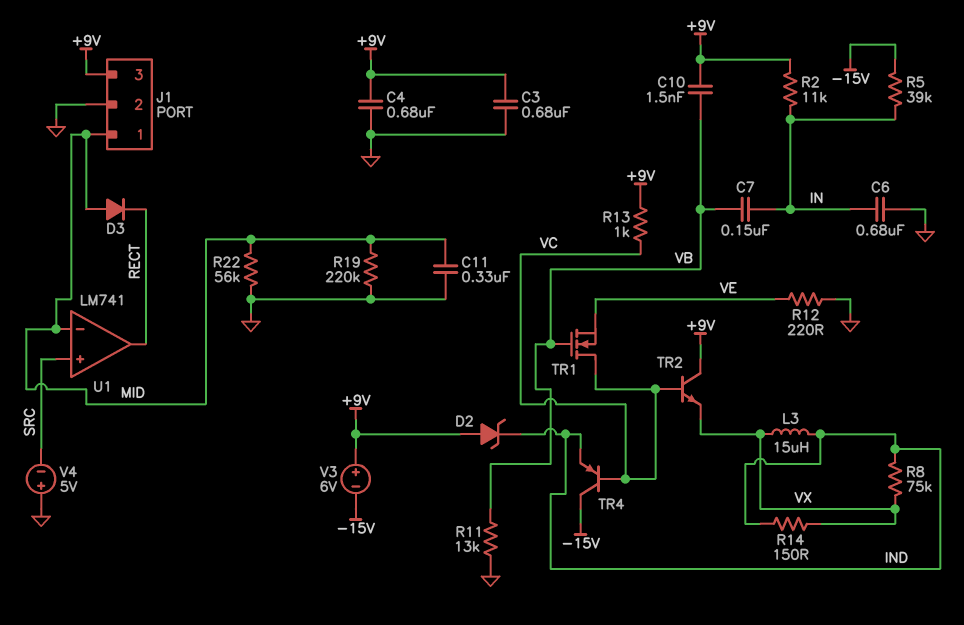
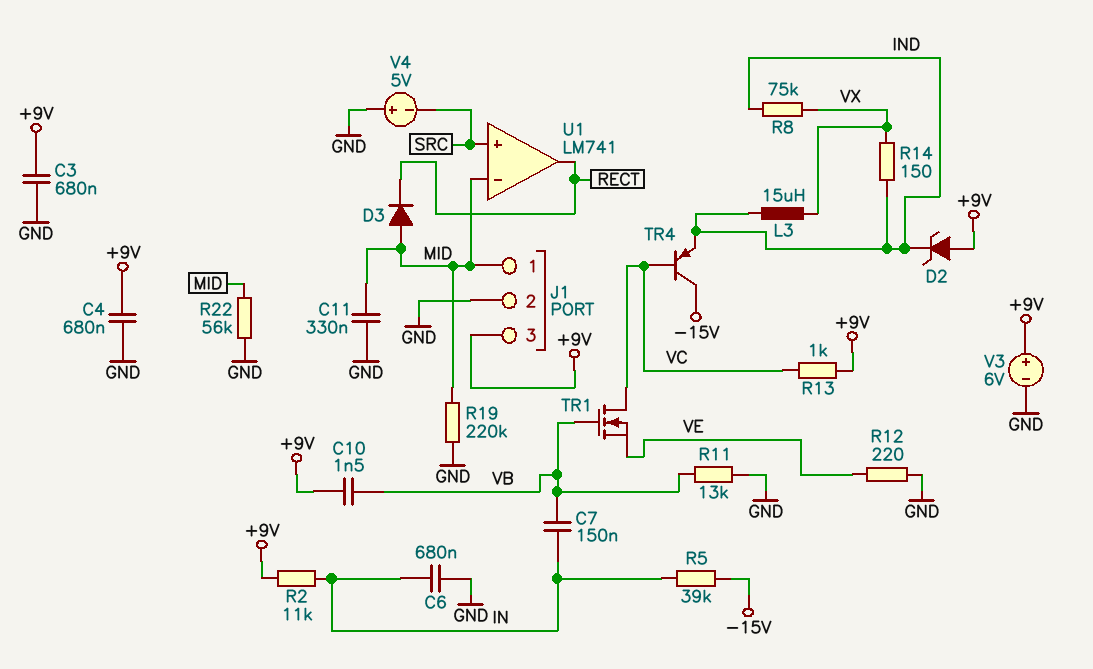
TR2: NPN (B VC, C +9V, E VX) -> none
V3: 6V (plus +9V, minus -15V) -> 6V (plus +9V, minus GND)

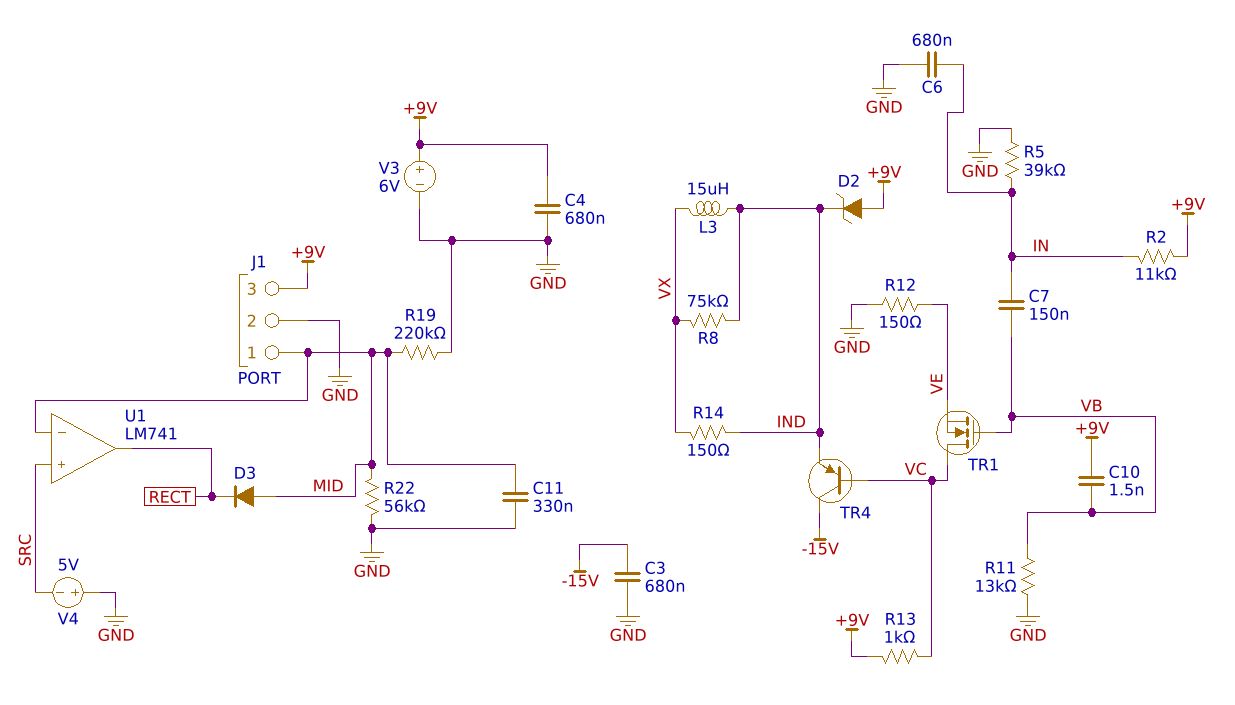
C3: 680nF (+9V, GND) -> 680nF (-15V, GND)
R5: 39k (-15V, IN) -> 39k (GND, IN)
R12: 220 (GND, VE) -> 150 (GND, VE)

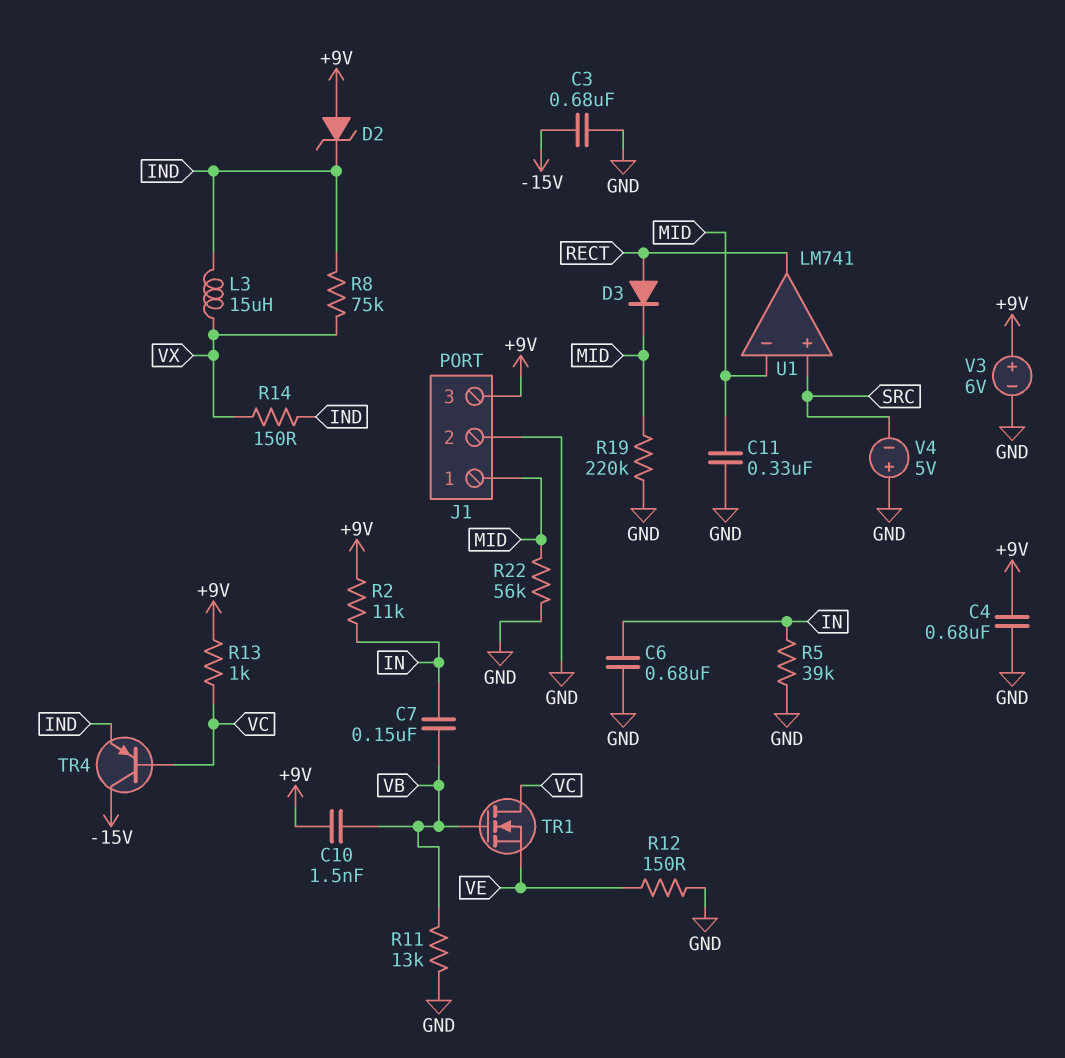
D3: diode (A MID, K RECT) -> diode (A RECT, K MID)

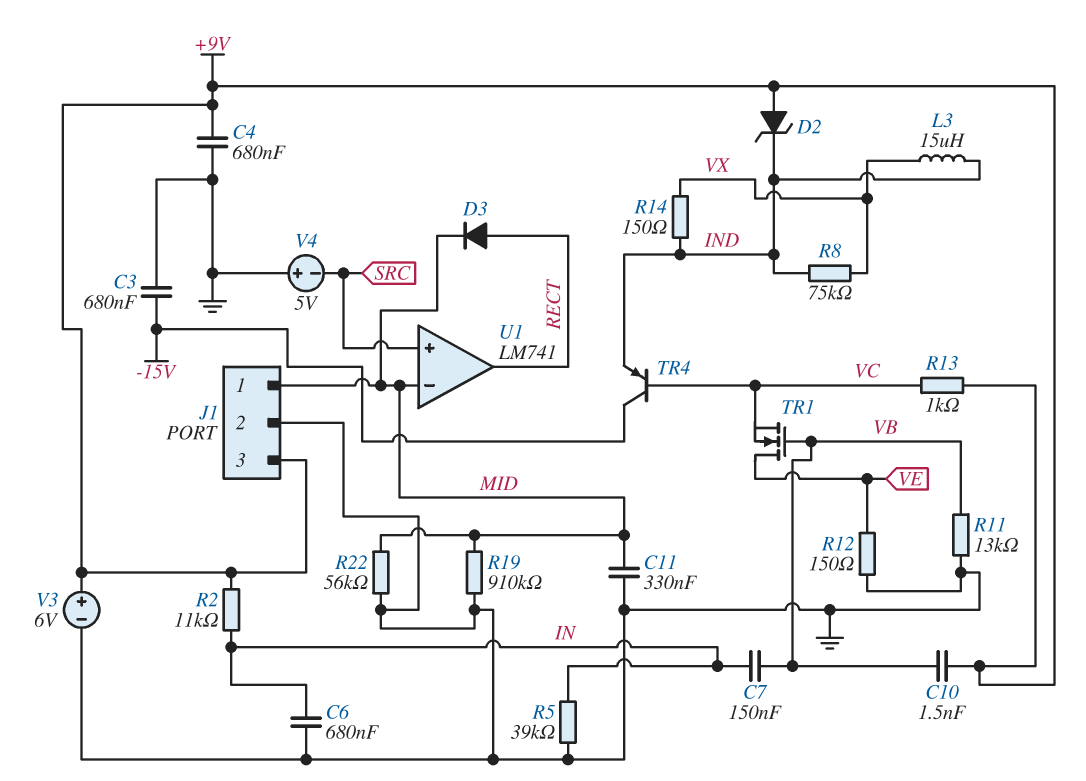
R19: 220k (GND, MID) -> 910k (GND, MID)
TR1: NMOS (G VB, D VC, S VE) -> NMOS (G VB, D VE, S VC)

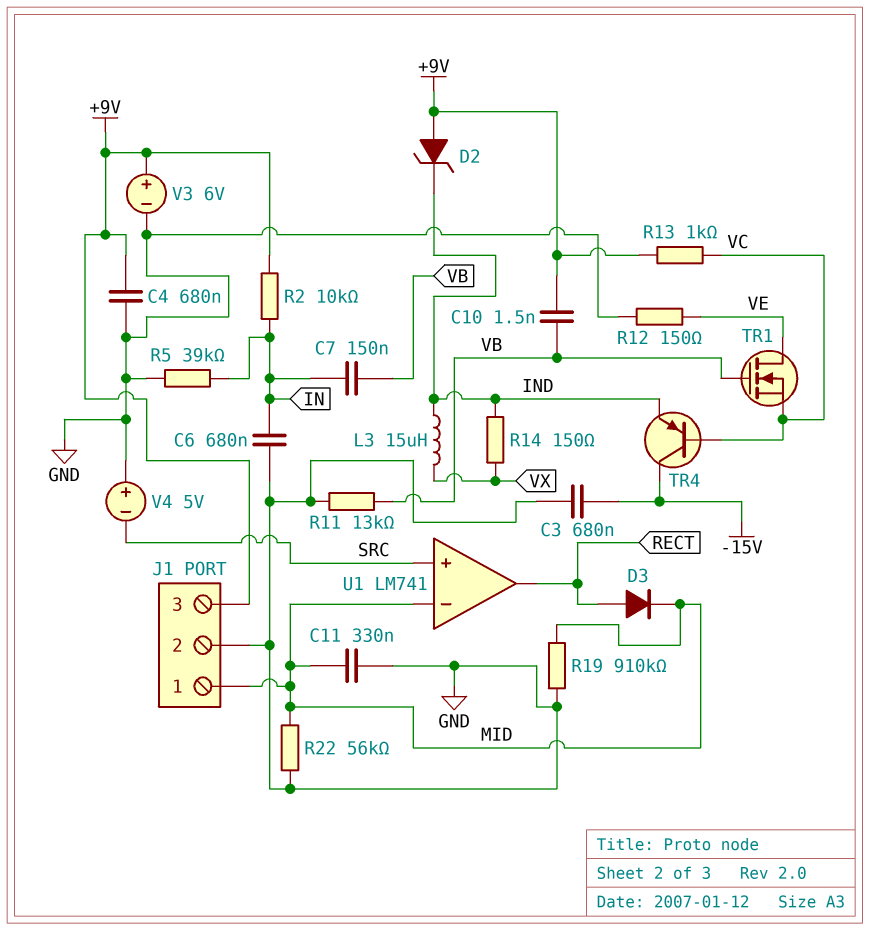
R2: 11k (+9V, IN) -> 10k (+9V, IN)
R8: 75k (IND, VX) -> none

